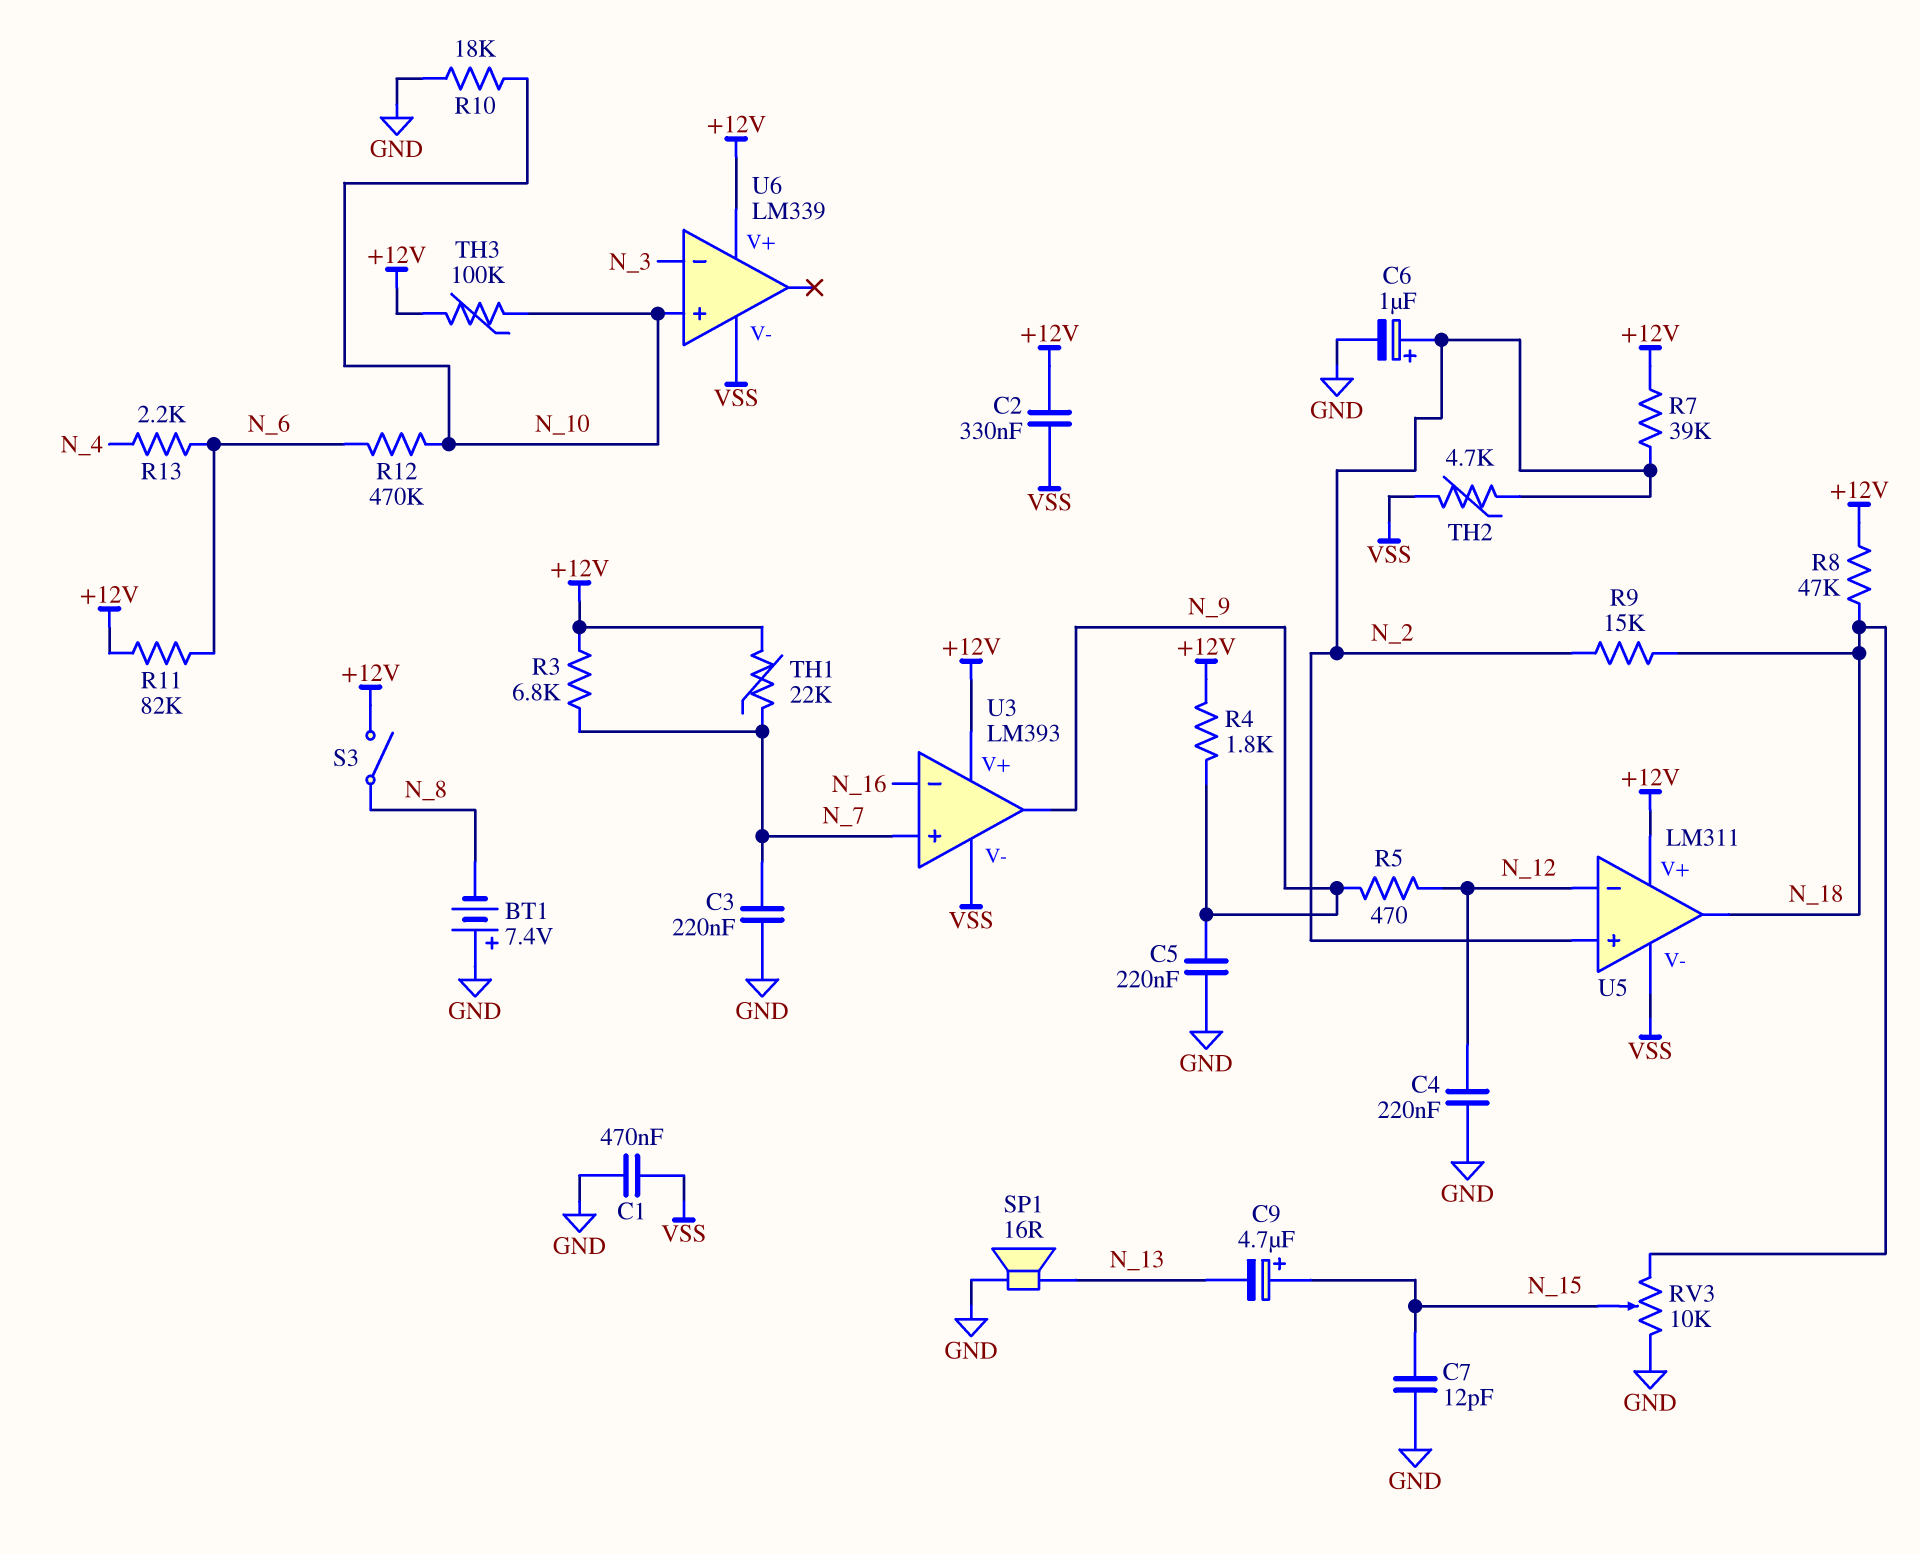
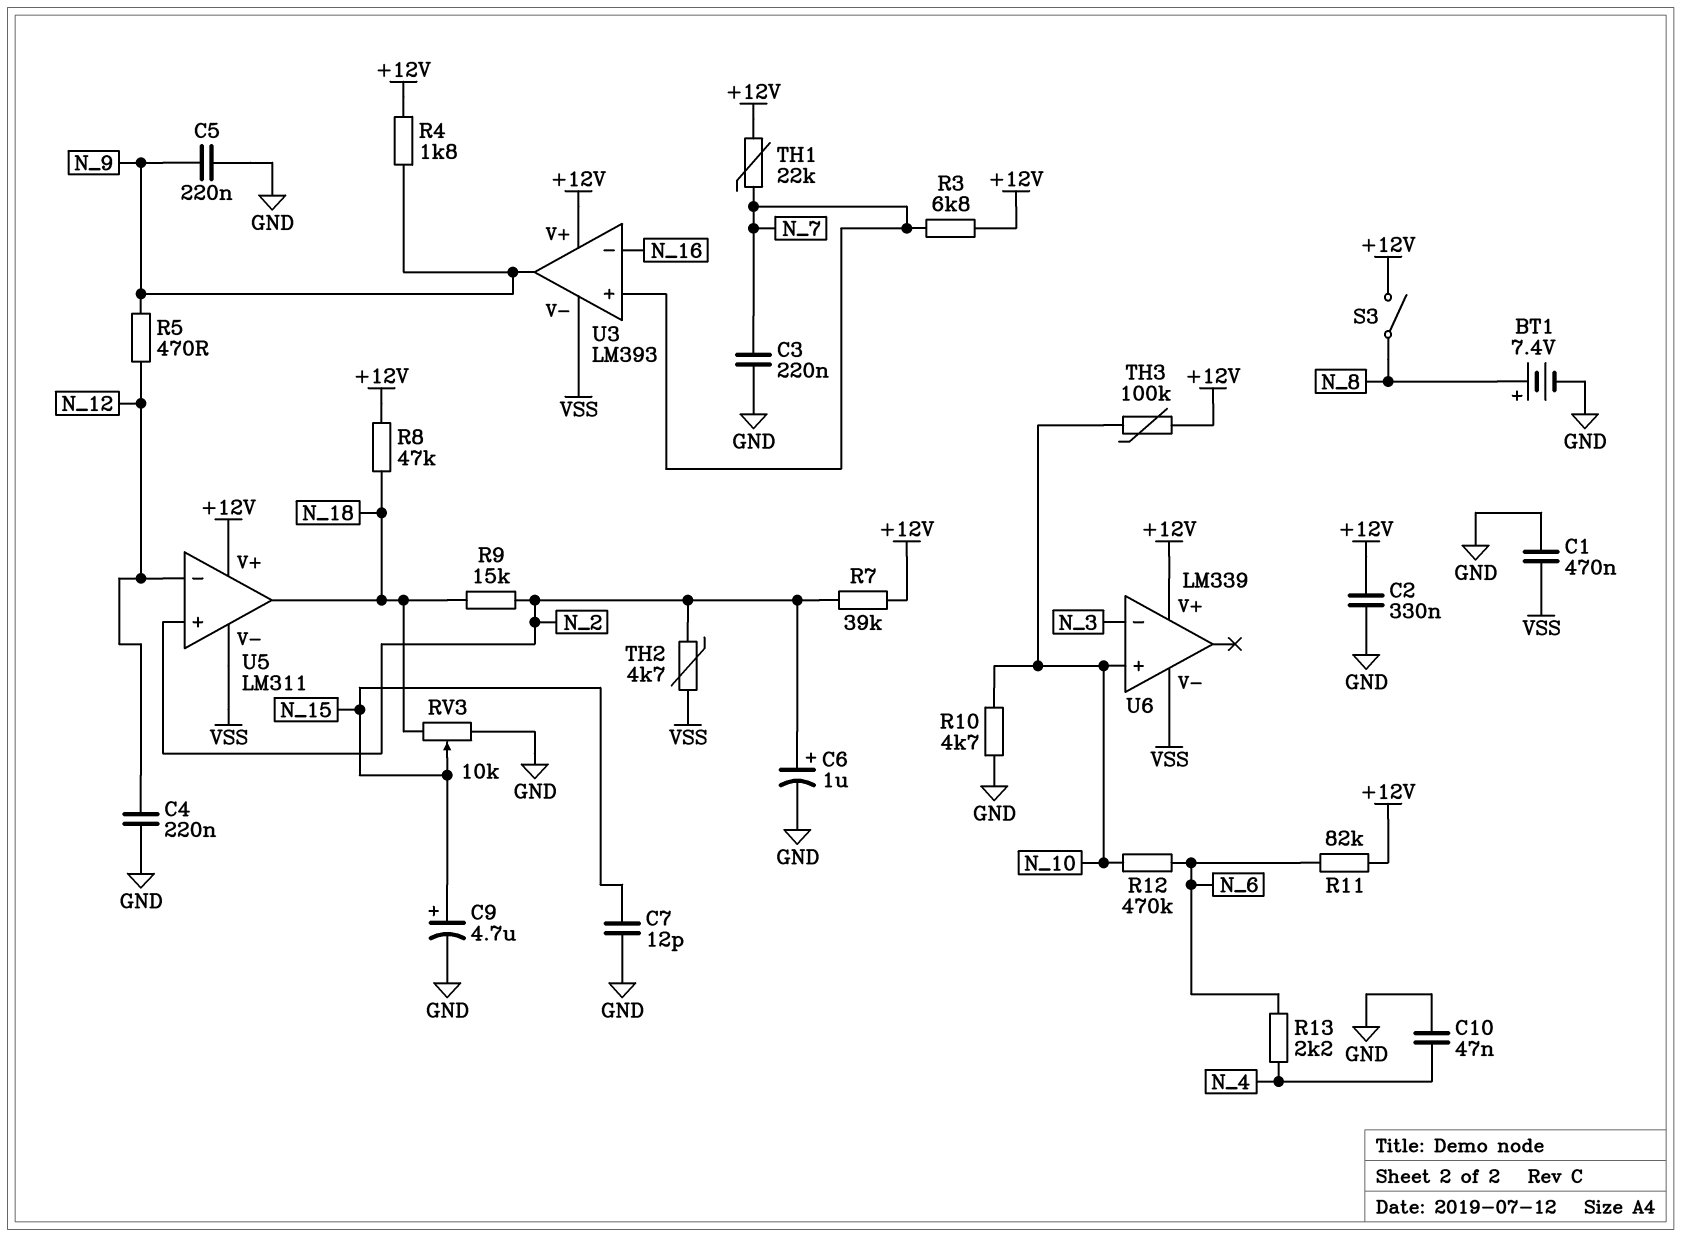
BT1: 7.4V (plus GND, minus N_8) -> 7.4V (plus N_8, minus GND)
C2: 330nF (+12V, VSS) -> 330nF (+12V, GND)
C9: 4.7uF (plus N_15, minus N_13) -> 4.7uF (plus N_15, minus GND)
C10: none -> 47nF (GND, N_4)
R10: 18k (GND, N_10) -> 4.7k (GND, N_10)
SP1: speaker 16R (GND, N_13) -> none

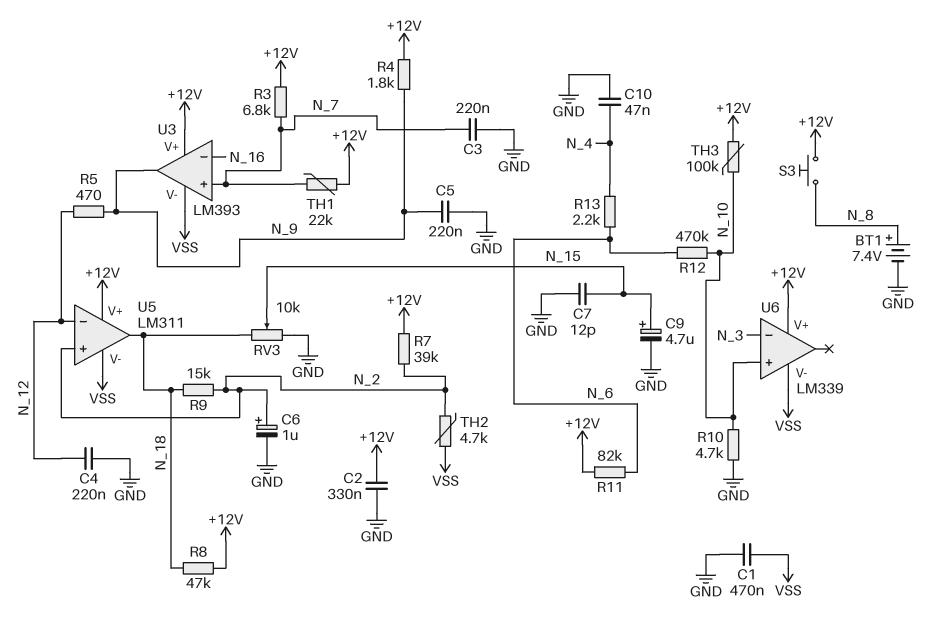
S3: switch (+12V, N_8) -> button (+12V, N_8)

